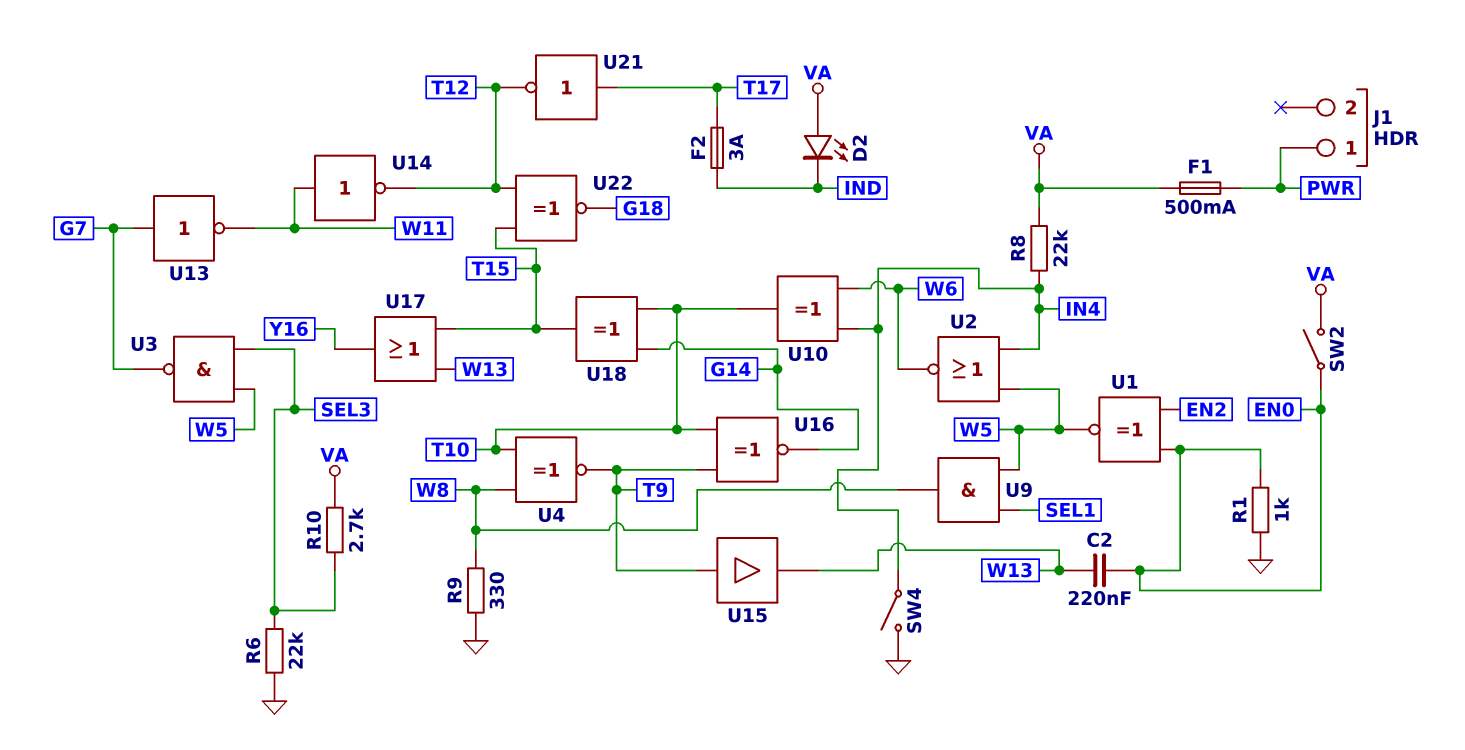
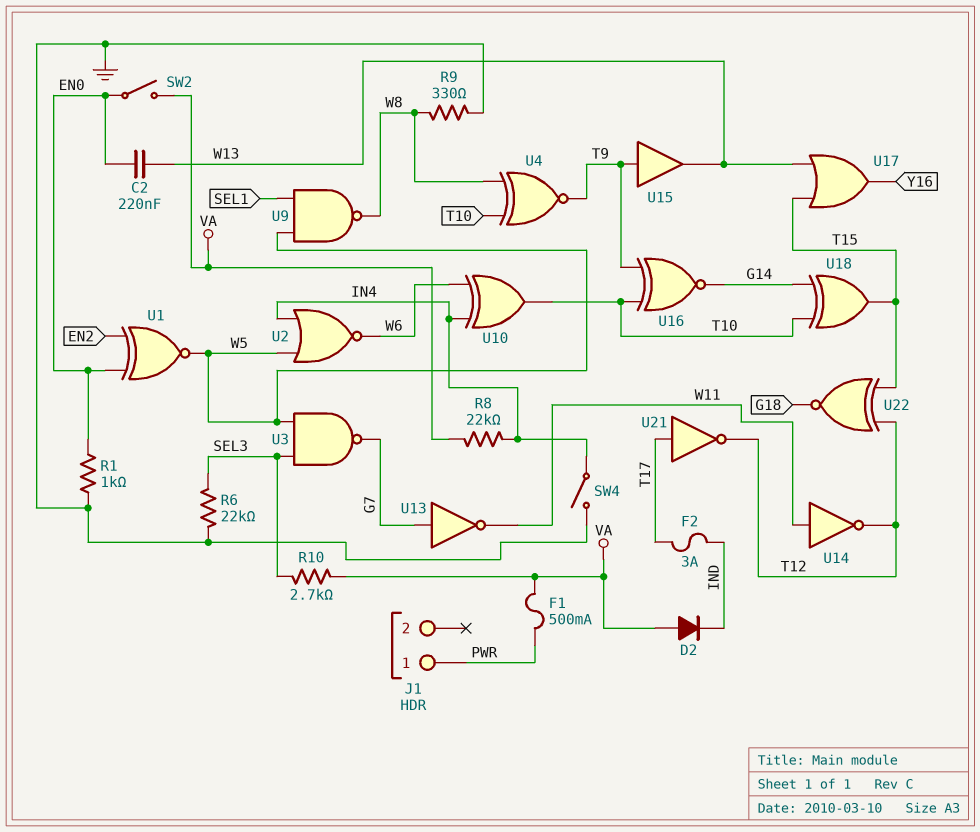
D2: LED (A VA, K IND) -> diode (A VA, K IND)
U9: AND (in SEL1, in W5, out W8) -> NAND (in SEL1, in W5, out W8)

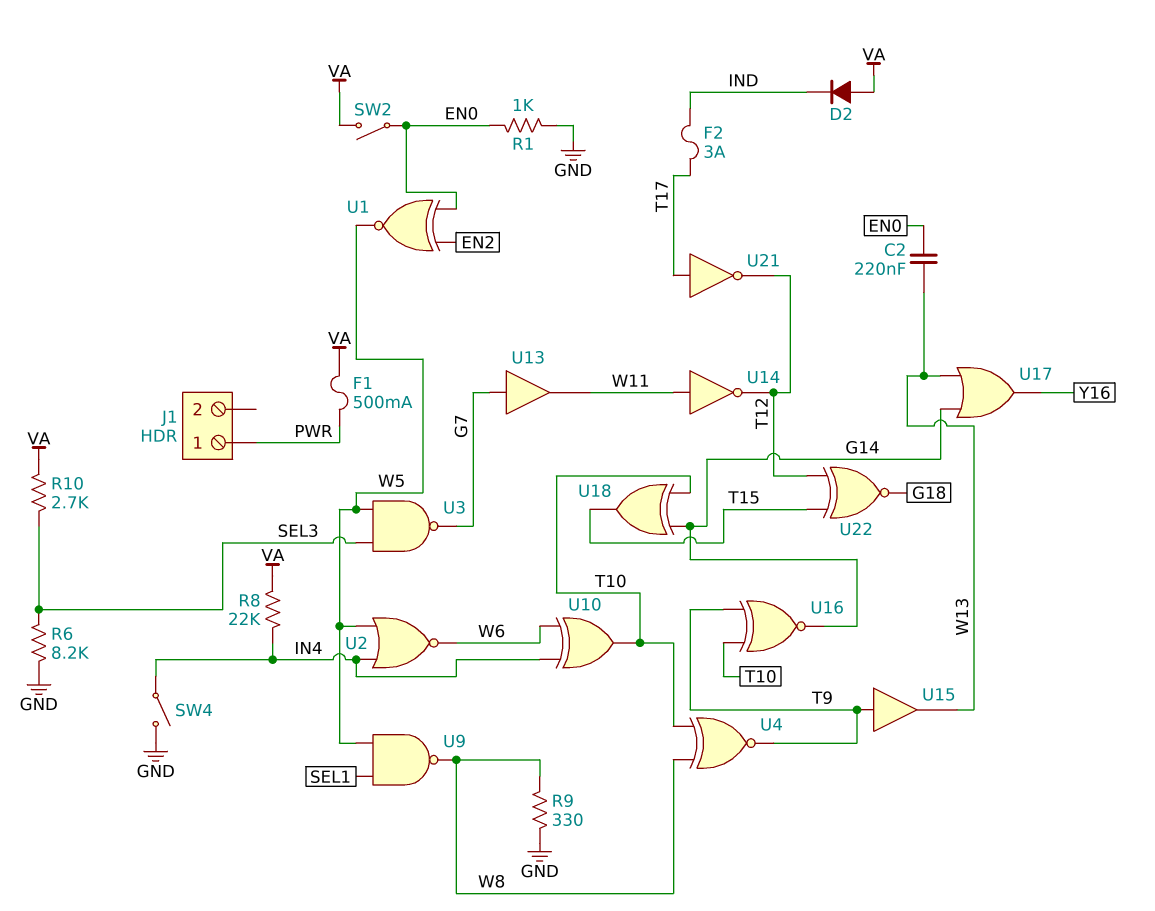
R6: 22k (GND, SEL3) -> 8.2k (GND, SEL3)
U13: NOT (in G7, out W11) -> buffer (in G7, out W11)
U17: OR (in T15, in W13, out Y16) -> OR (in G14, in W13, out Y16)

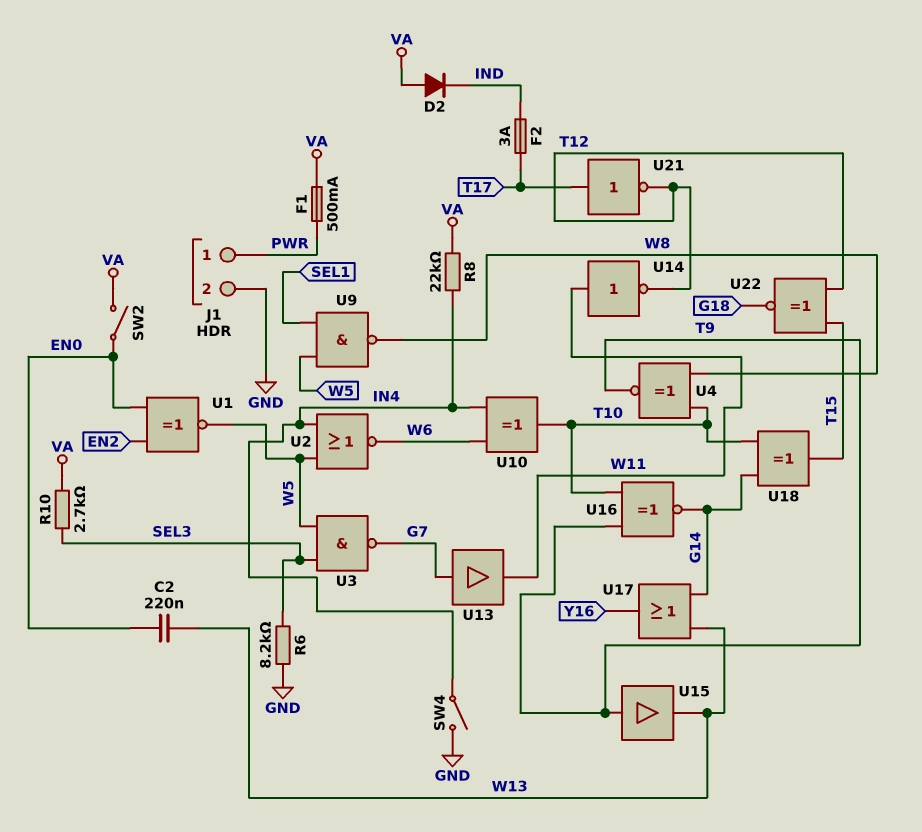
J1 pin 2: none -> GND
R1: 1k (EN0, GND) -> none
R9: 330 (GND, W8) -> none

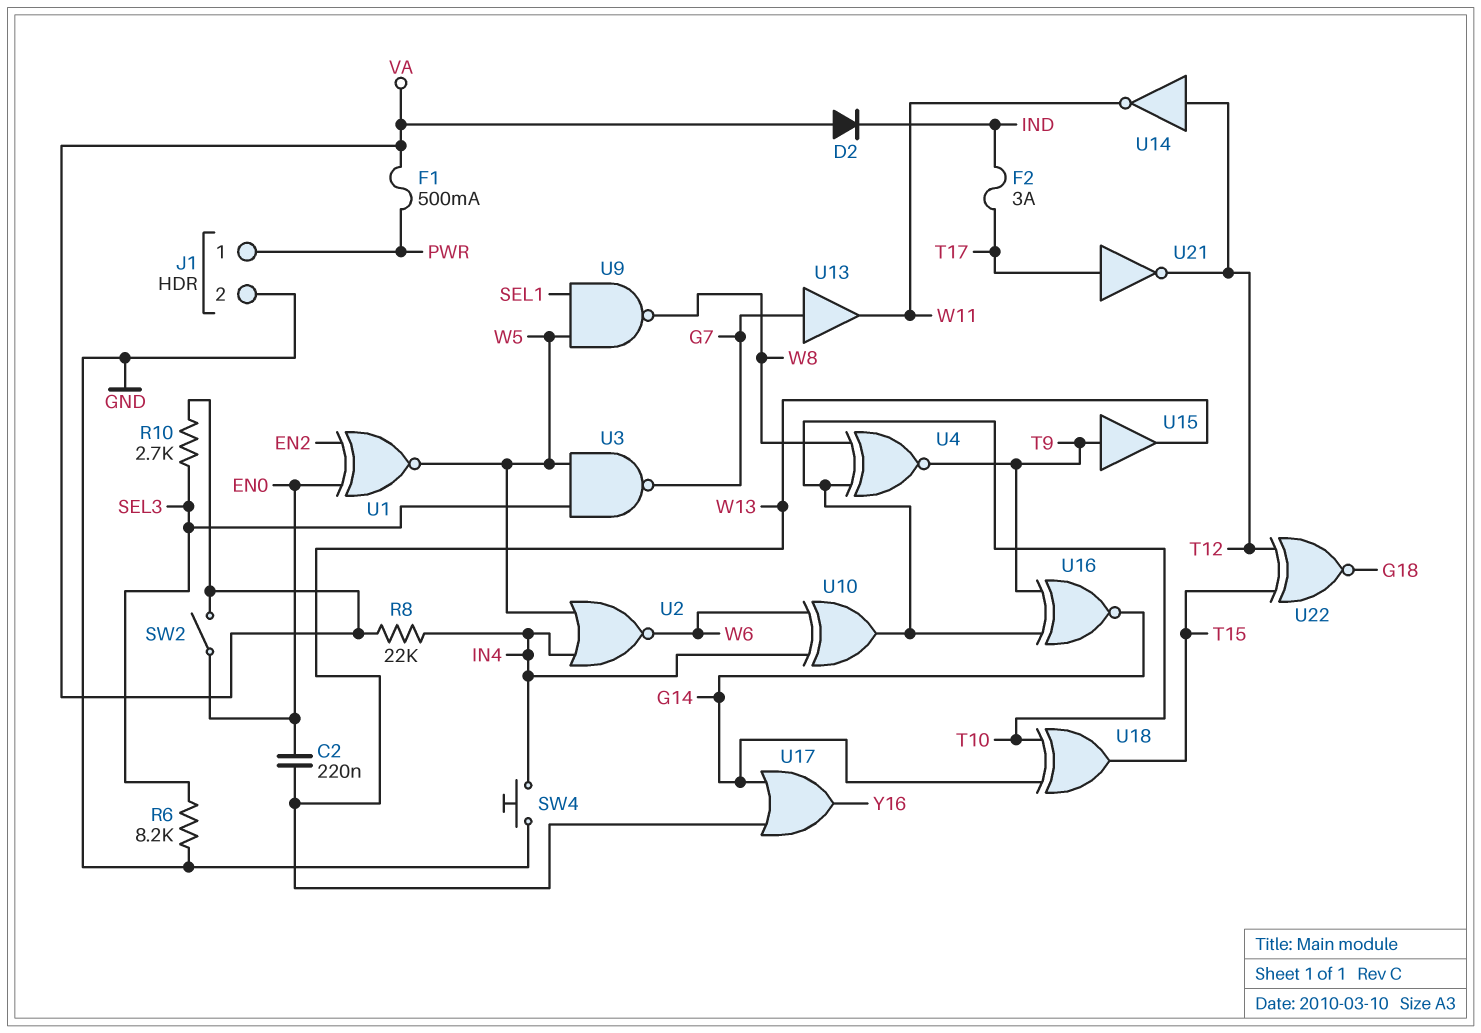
SW4: switch (GND, IN4) -> button (GND, IN4)
U14: NOT (in W11, out T12) -> NOT (in T12, out W11)

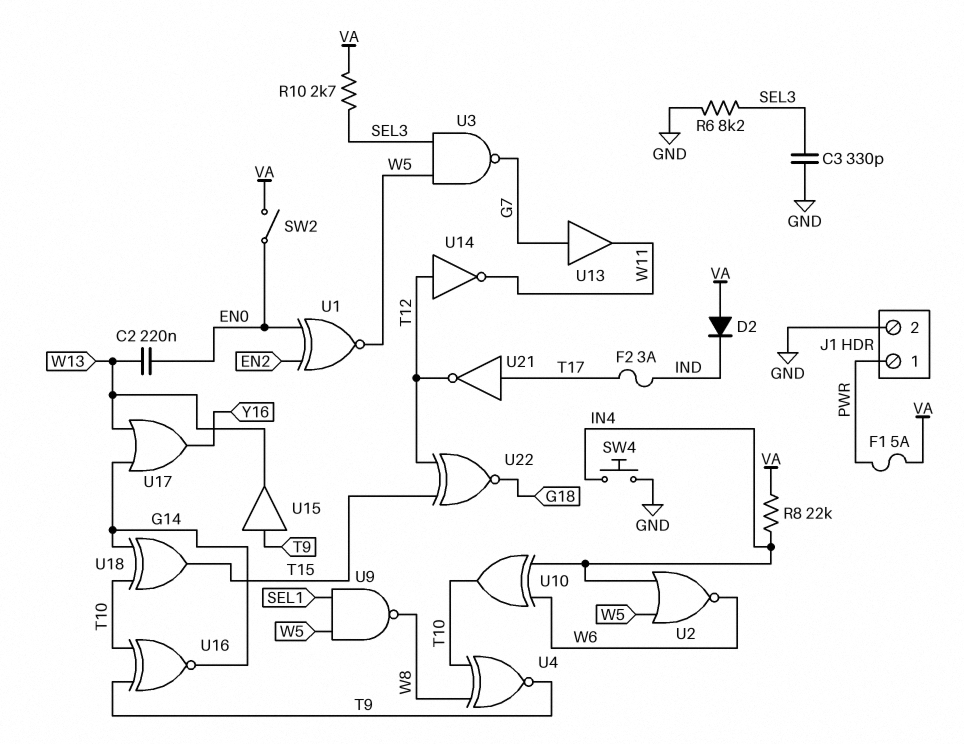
C3: none -> 330pF (GND, SEL3)
F1: 500mA (PWR, VA) -> 5A (PWR, VA)

